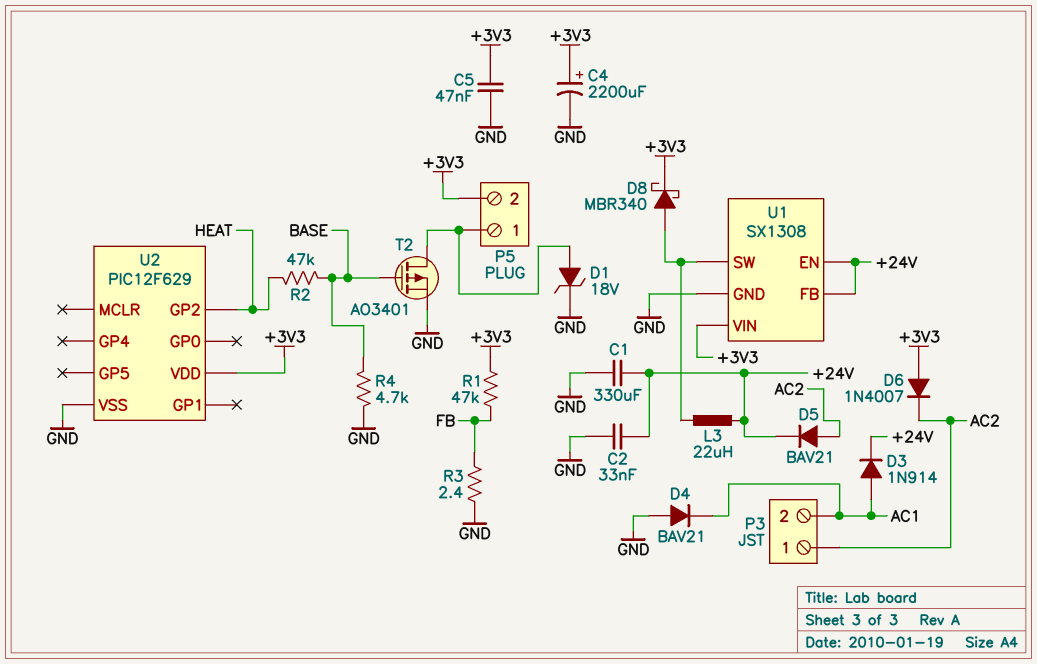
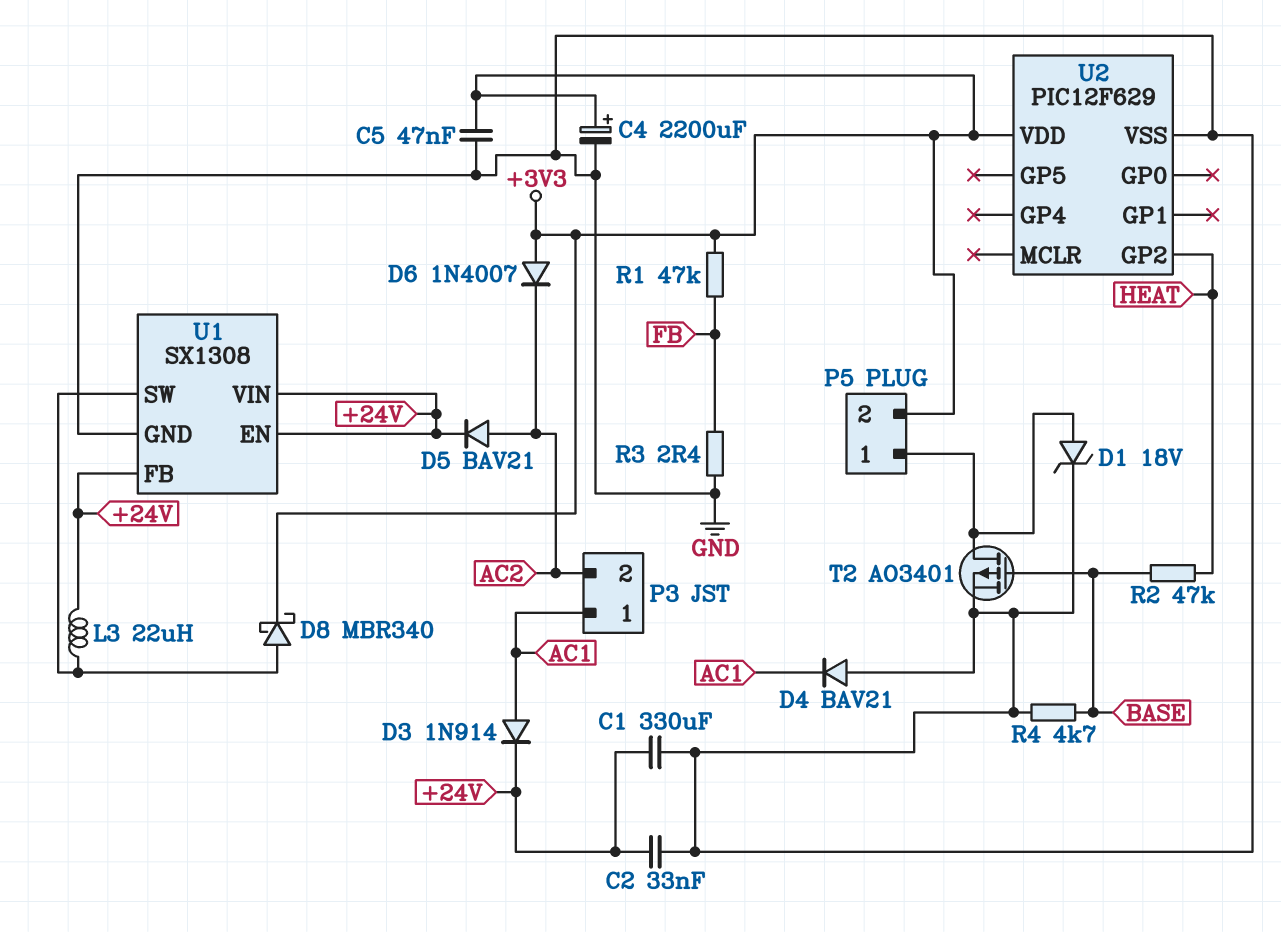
P3 pin 1: AC2 -> AC1
P3 pin 2: AC1 -> AC2
U1 pin VIN: +3V3 -> +24V

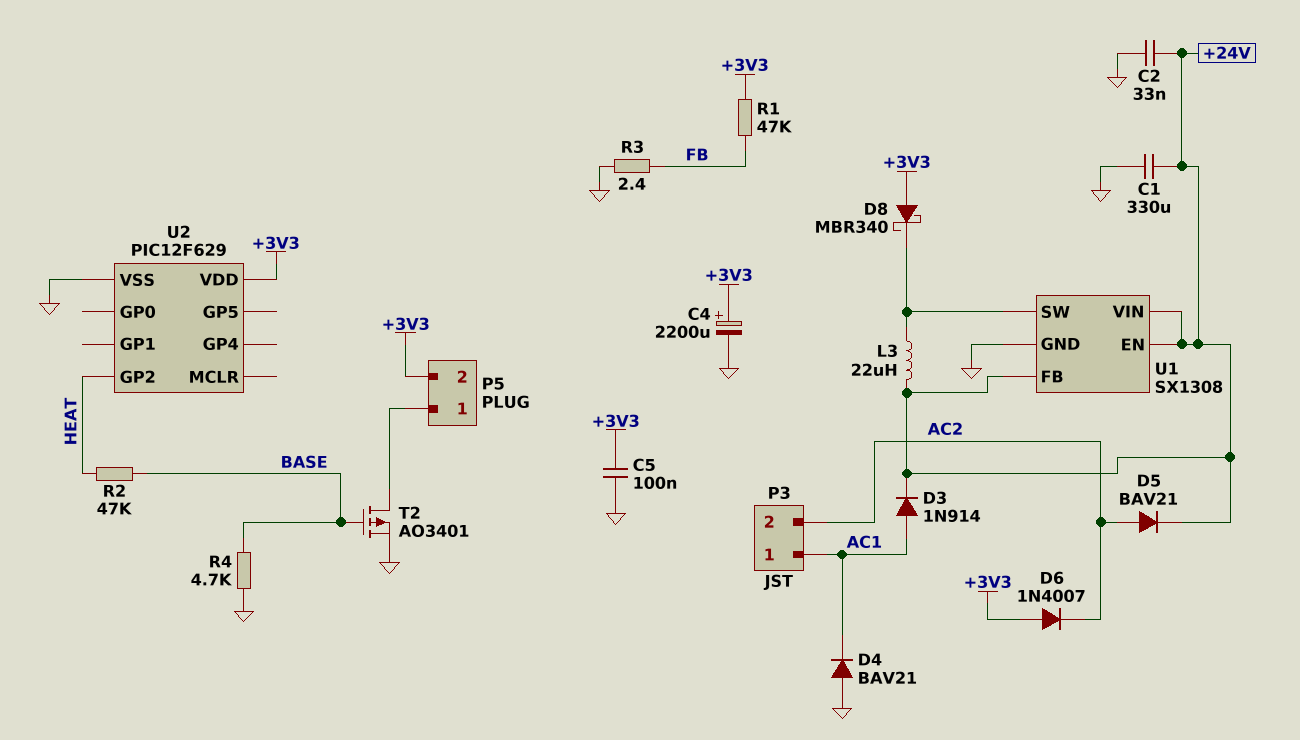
C5: 47nF (+3V3, GND) -> 100nF (+3V3, GND)
D1: zener 18V (A P5/1, K GND) -> none
D8: schottky MBR340 (A U1/SW, K +3V3) -> schottky MBR340 (A +3V3, K U1/SW)

